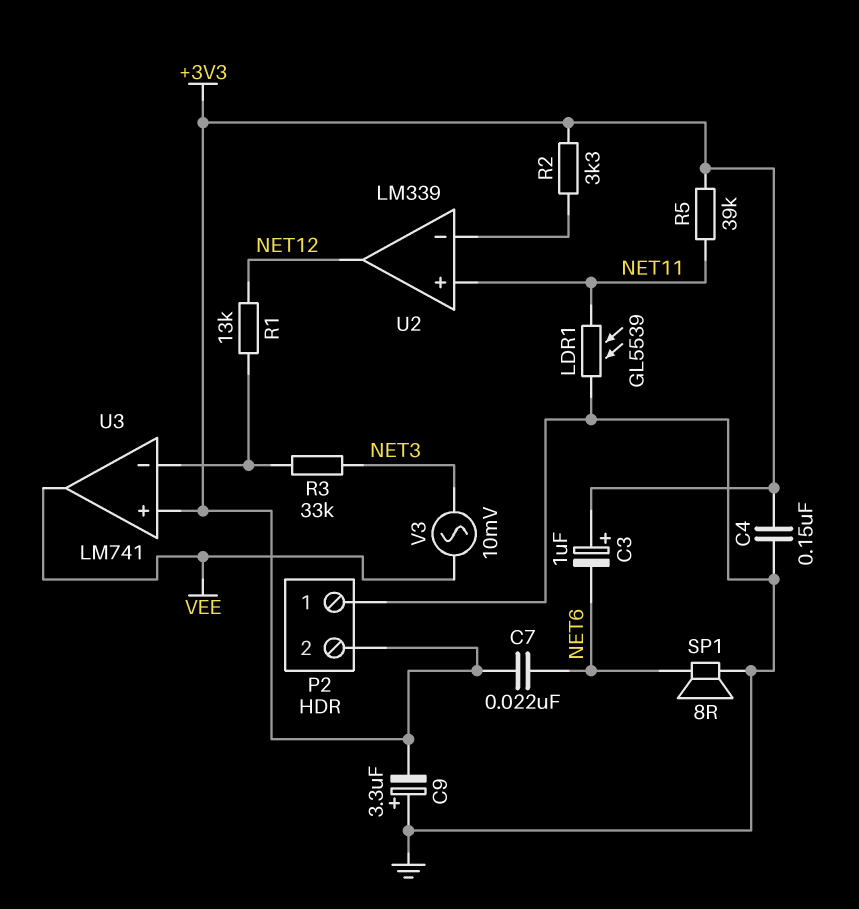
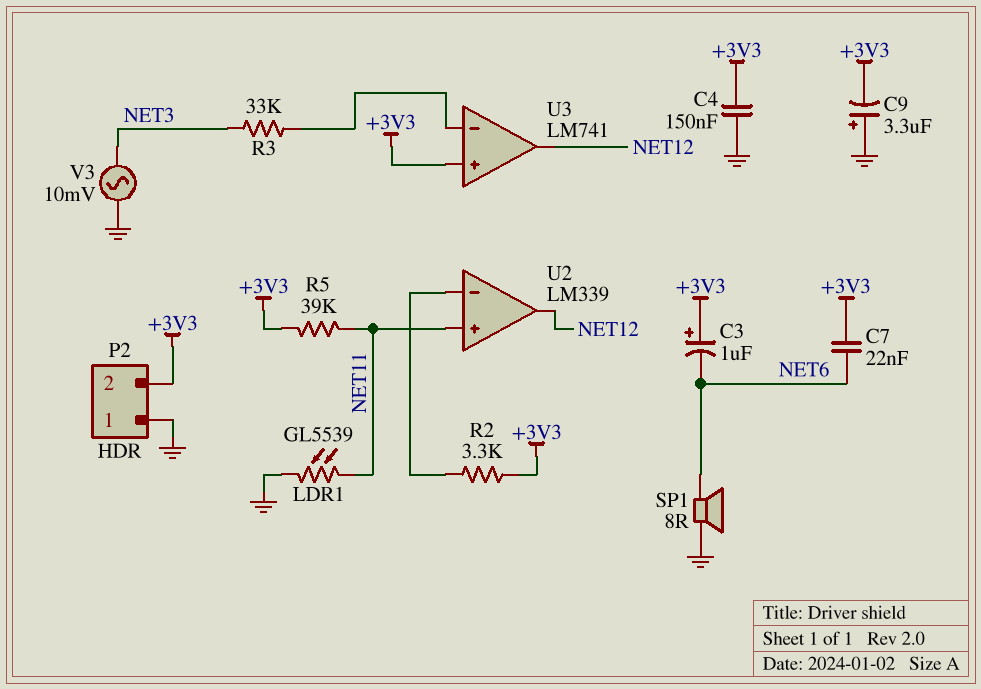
R1: 13k (NET12, U3/in-) -> none
U3 pin out: VEE -> NET12
V3: AC 10mV (NET3, VEE) -> AC 10mV (GND, NET3)

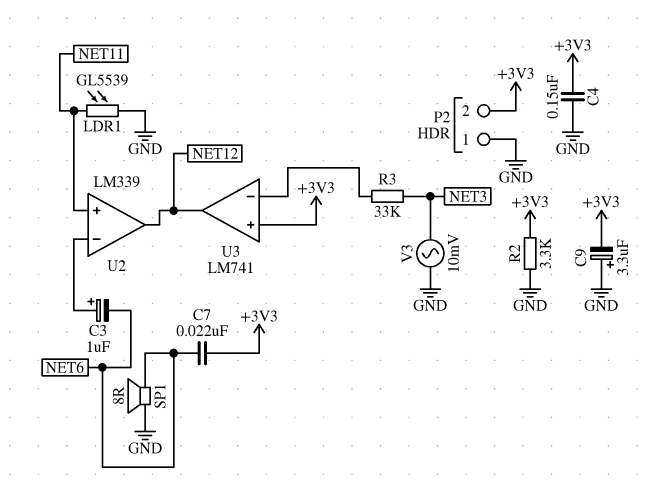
C3: 1uF (plus +3V3, minus NET6) -> 1uF (plus U2/in-, minus NET6)
R2: 3.3k (+3V3, U2/in-) -> 3.3k (+3V3, GND)
R5: 39k (+3V3, NET11) -> none

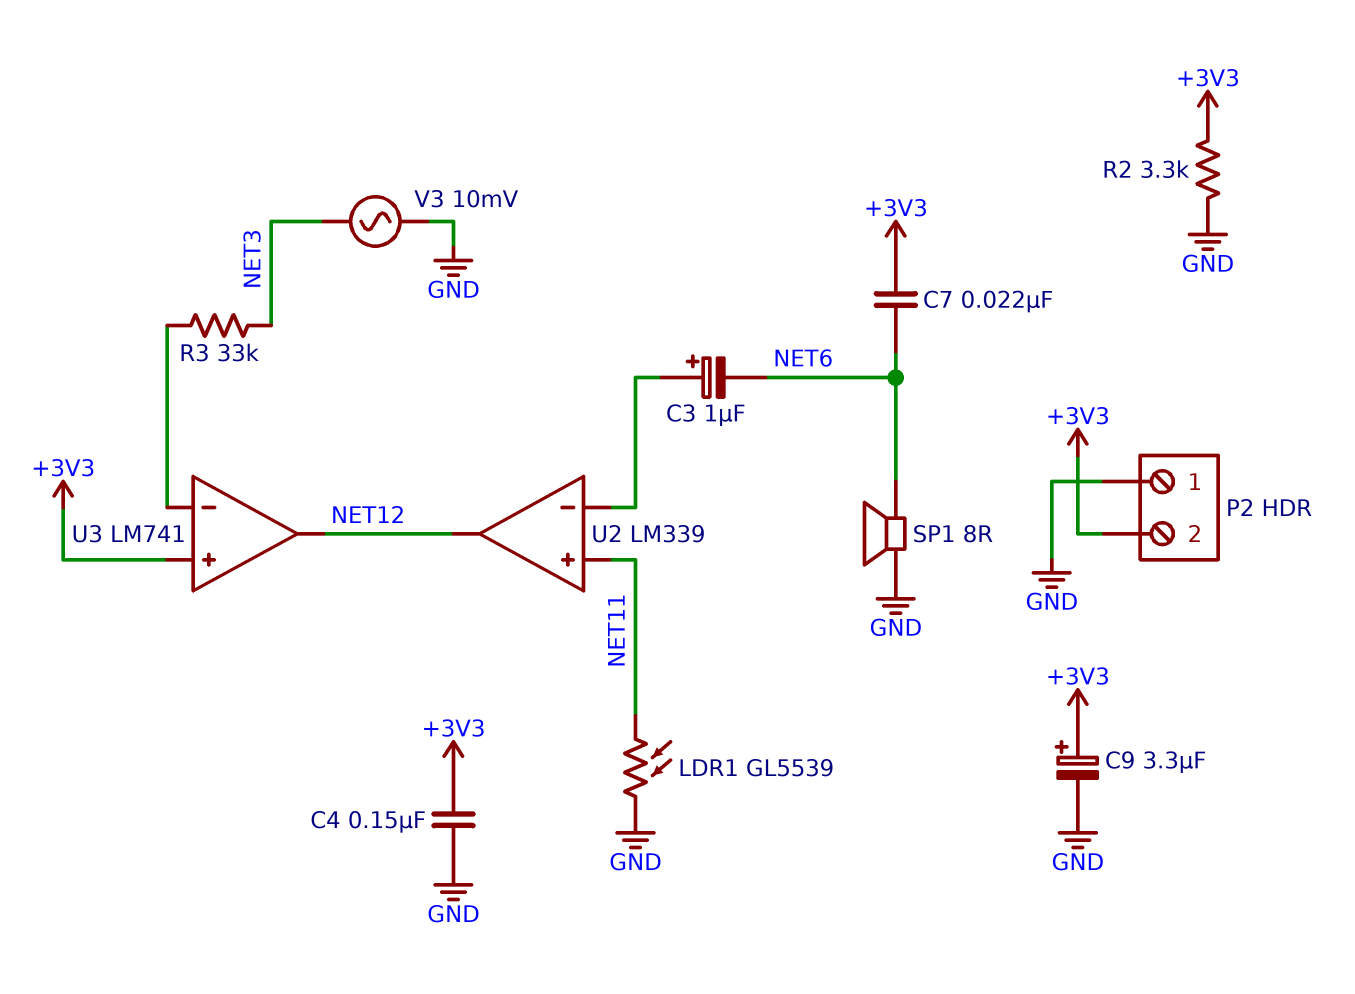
C9: 3.3uF (plus GND, minus +3V3) -> 3.3uF (plus +3V3, minus GND)

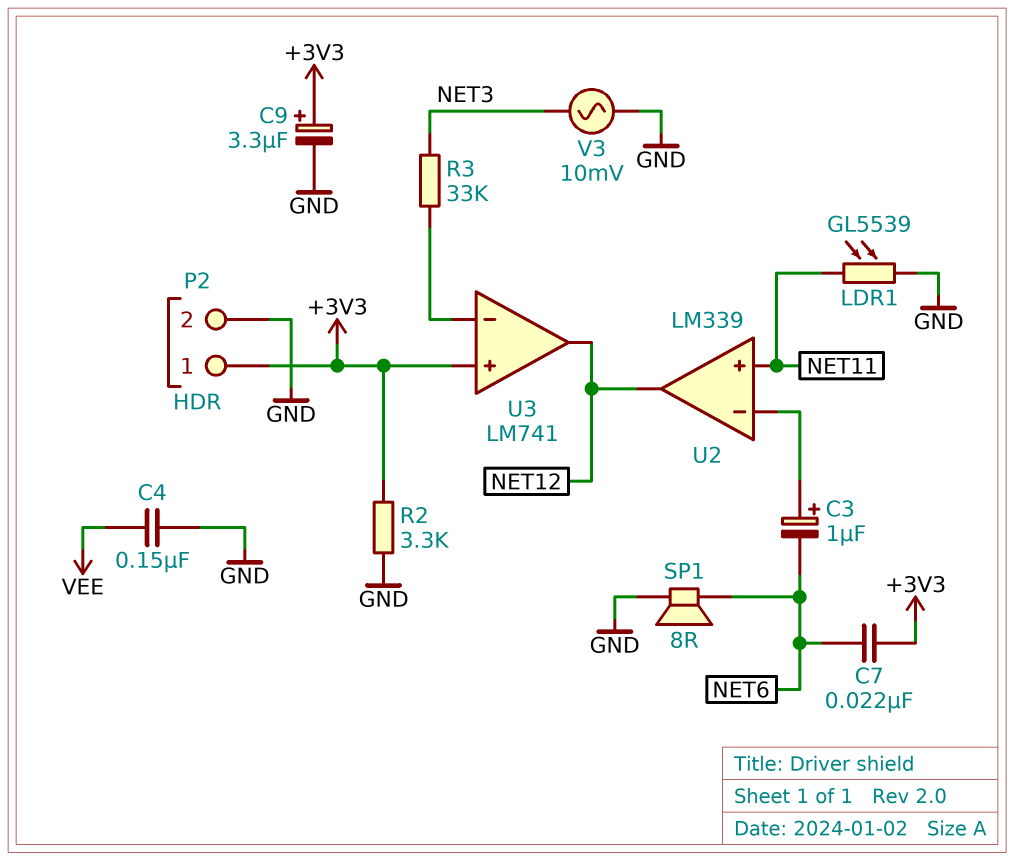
C4: 150nF (+3V3, GND) -> 150nF (GND, VEE)
P2 pin 1: GND -> +3V3
P2 pin 2: +3V3 -> GND

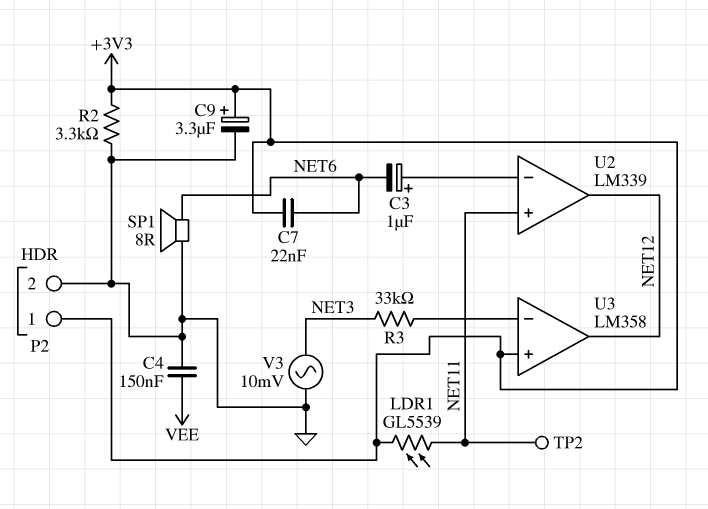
LDR1: GL5539 (GND, NET11) -> GL5539 (+3V3, NET11)
TP2: none -> test point (NET11)
U3: LM741 -> LM358

